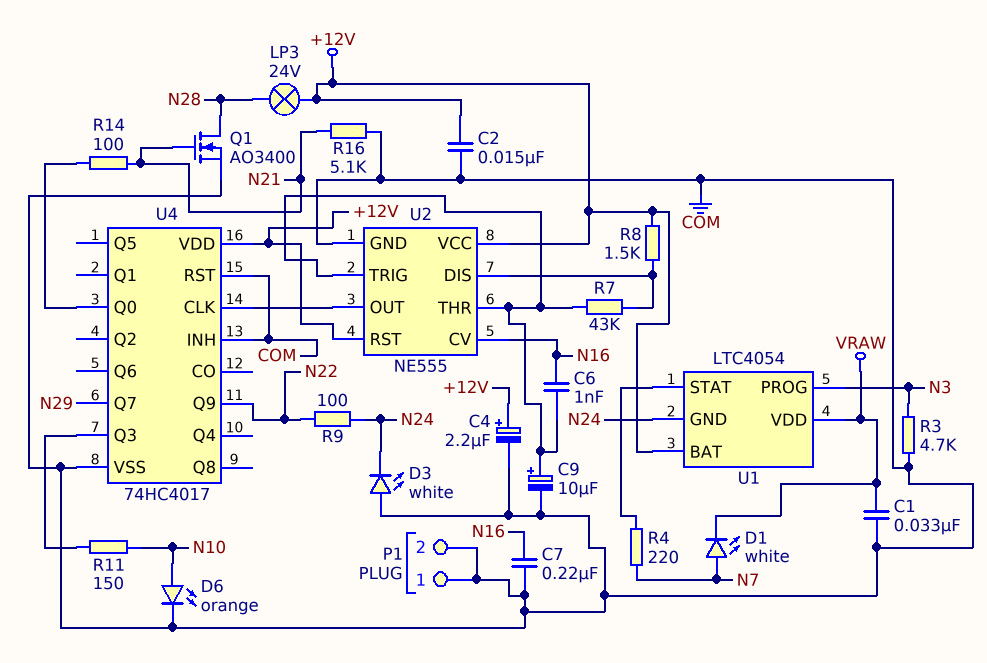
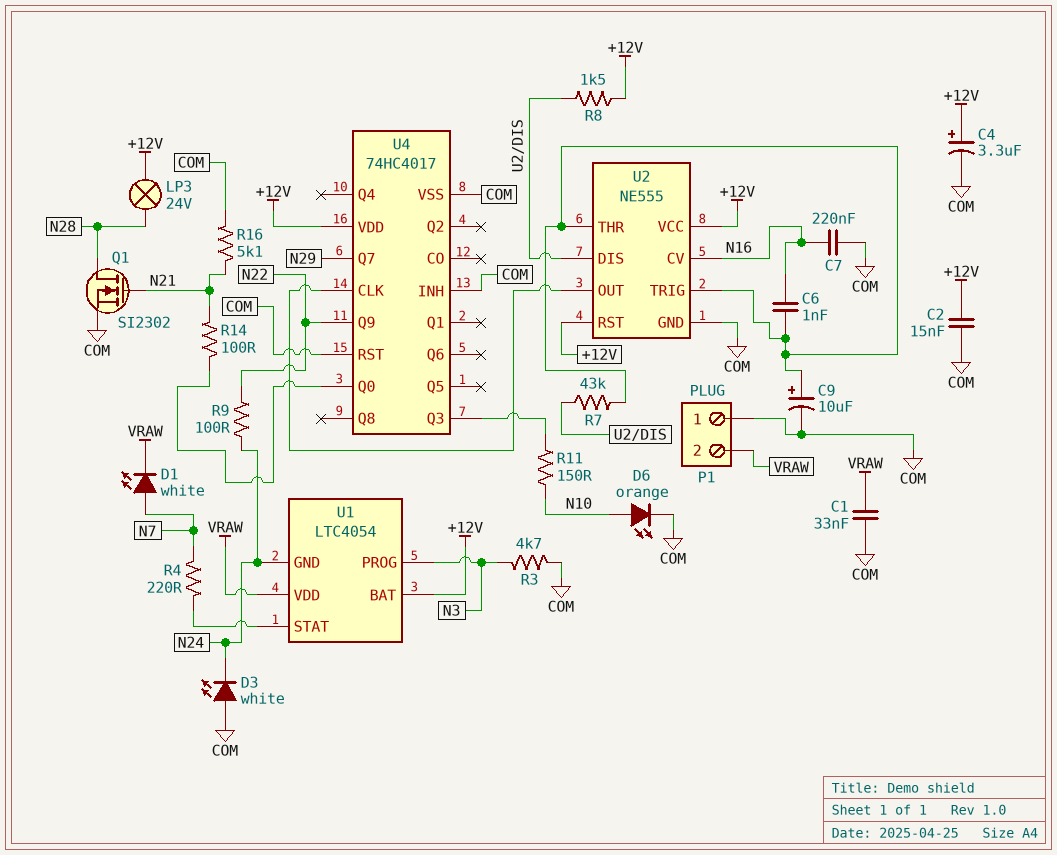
C4: 2.2uF (plus +12V, minus COM) -> 3.3uF (plus +12V, minus COM)
P1 pin 2: COM -> VRAW
Q1: NMOS AO3400 (G N21, D N28, S COM) -> NMOS SI2302 (G N21, D N28, S COM)

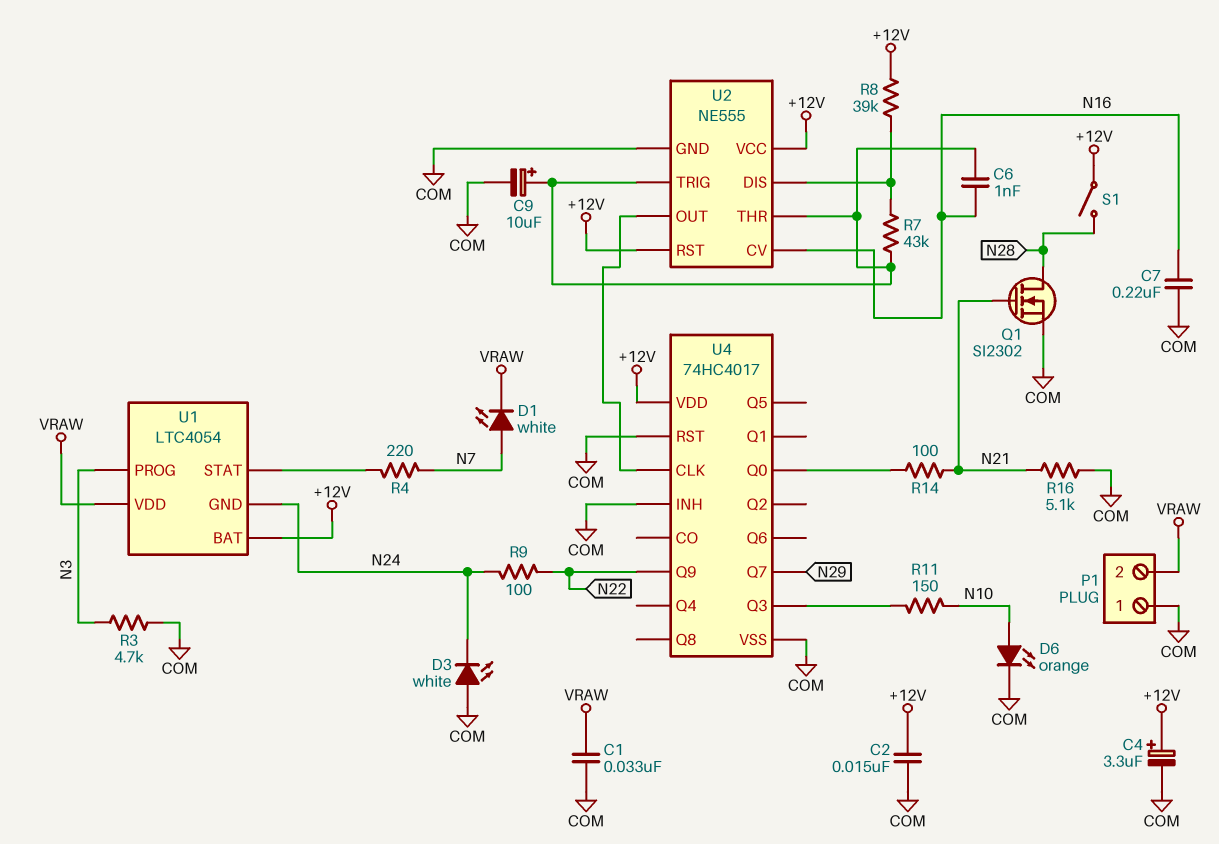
LP3: lamp 24V (+12V, N28) -> none
R8: 1.5k (+12V, U2/DIS) -> 39k (+12V, U2/DIS)
S1: none -> switch (+12V, N28)

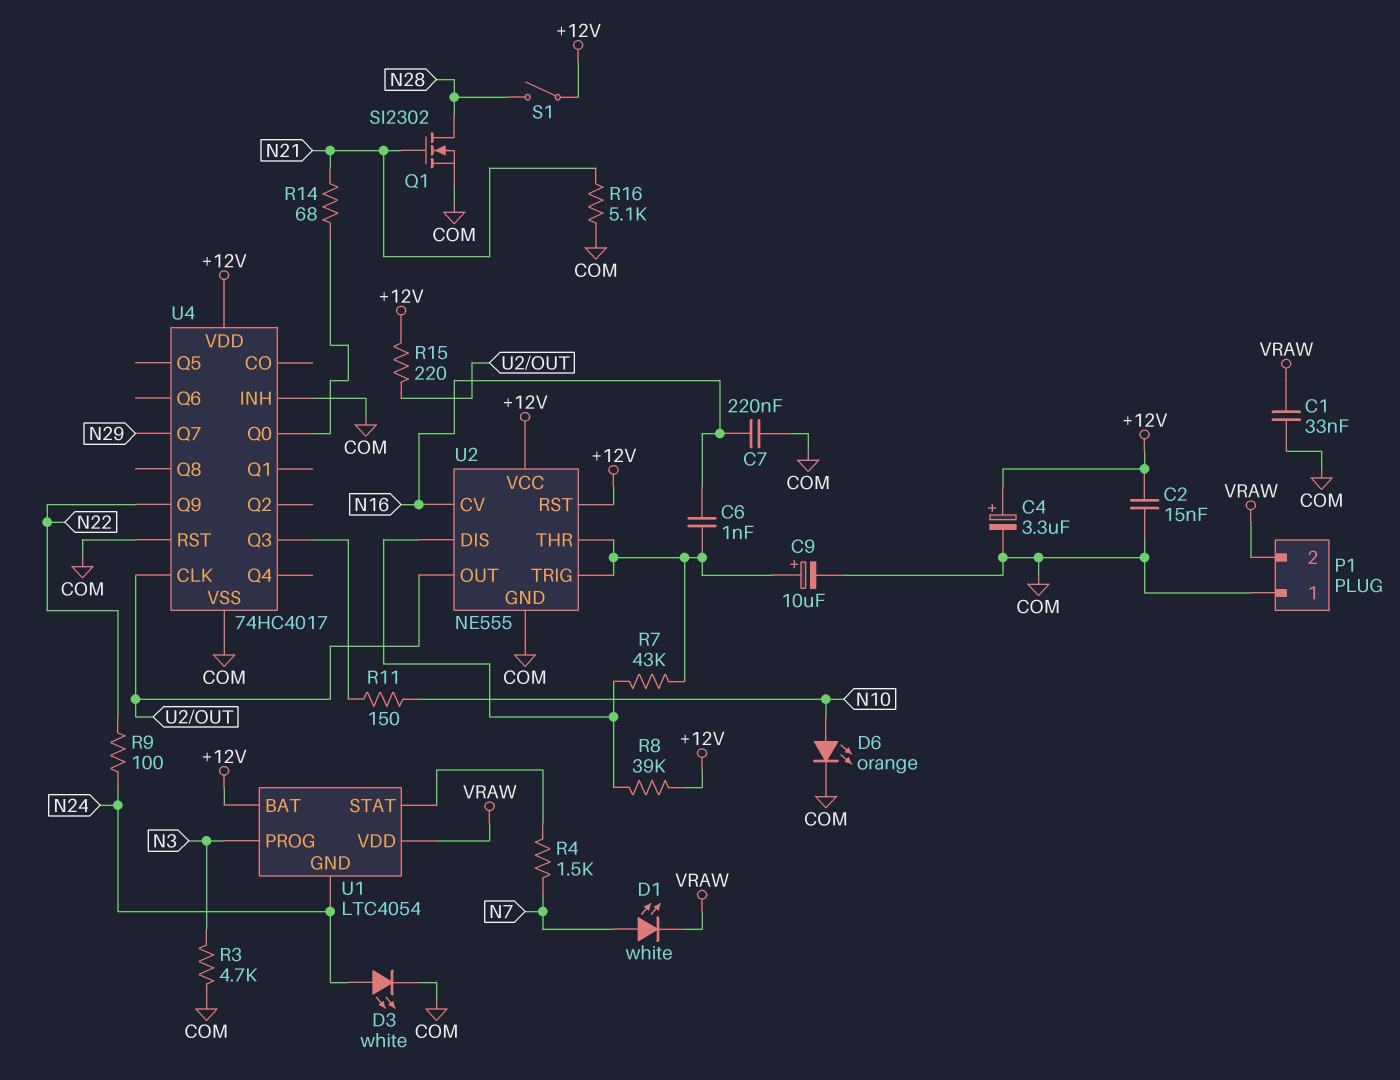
D3: LED white (A COM, K N24) -> LED white (A N24, K COM)
R4: 220 (N7, U1/STAT) -> 1.5k (N7, U1/STAT)
R14: 100 (N21, U4/Q0) -> 68 (N21, U4/Q0)
R15: none -> 220 (+12V, U2/OUT)

